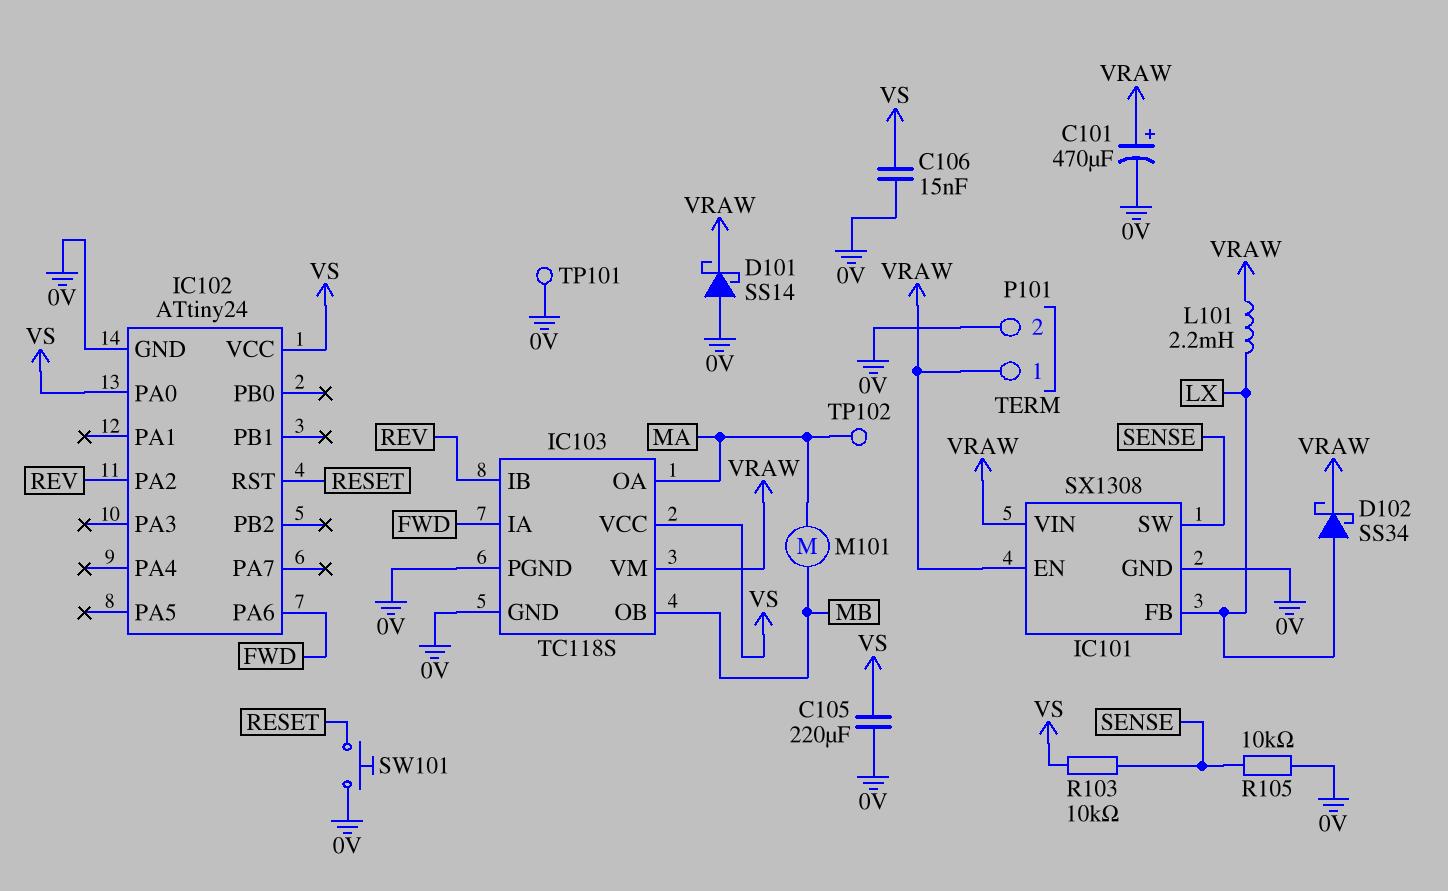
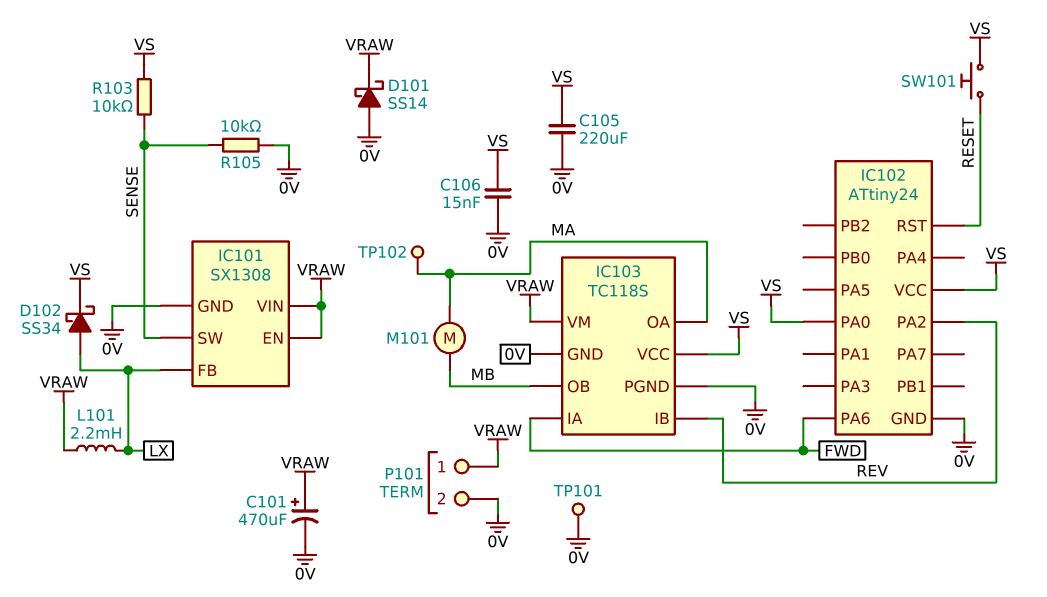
D102: schottky SS34 (A LX, K VRAW) -> schottky SS34 (A LX, K VS)
SW101: button (0V, RESET) -> button (RESET, VS)

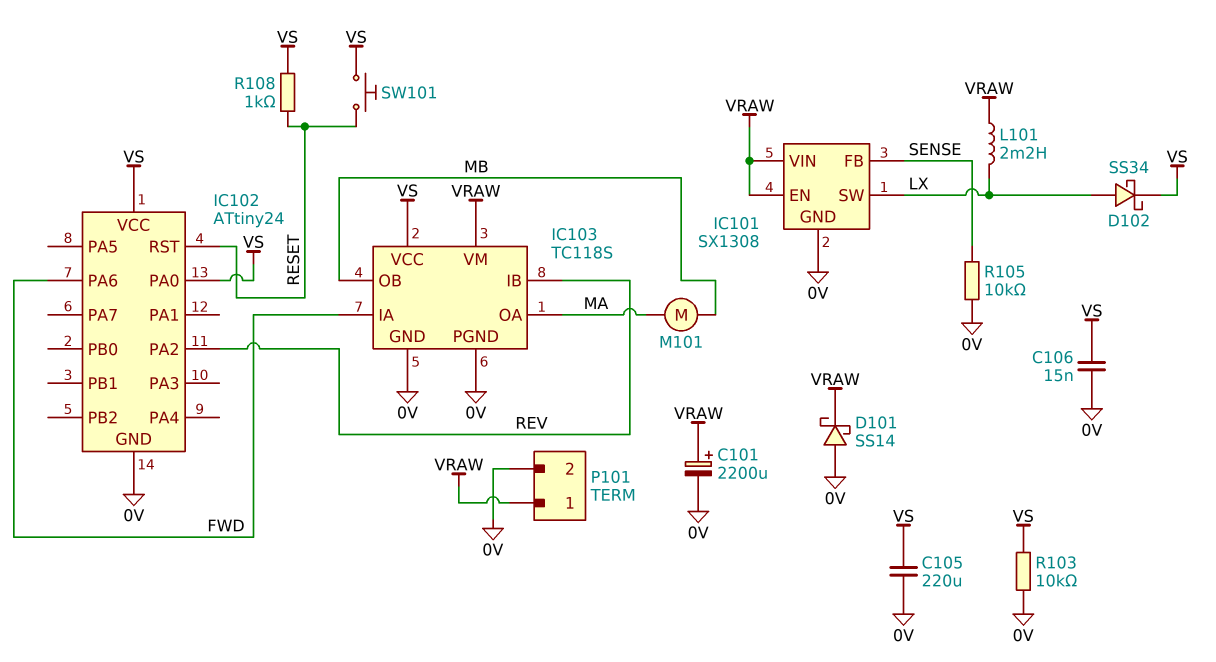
C101: 470uF (plus VRAW, minus 0V) -> 2200uF (plus VRAW, minus 0V)
IC101 pin FB: LX -> SENSE
IC101 pin SW: SENSE -> LX
R103: 10k (SENSE, VS) -> 10k (0V, VS)
R108: none -> 1k (RESET, VS)
TP101: test point (0V) -> none
TP102: test point (MA) -> none

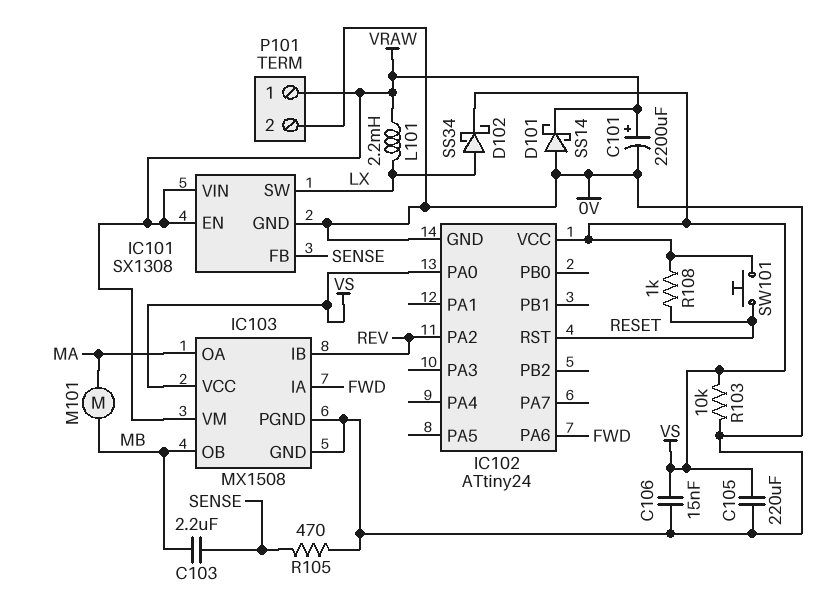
C103: none -> 2.2uF (MB, SENSE)
IC103: TC118S -> MX1508
R105: 10k (0V, SENSE) -> 470 (0V, SENSE)

